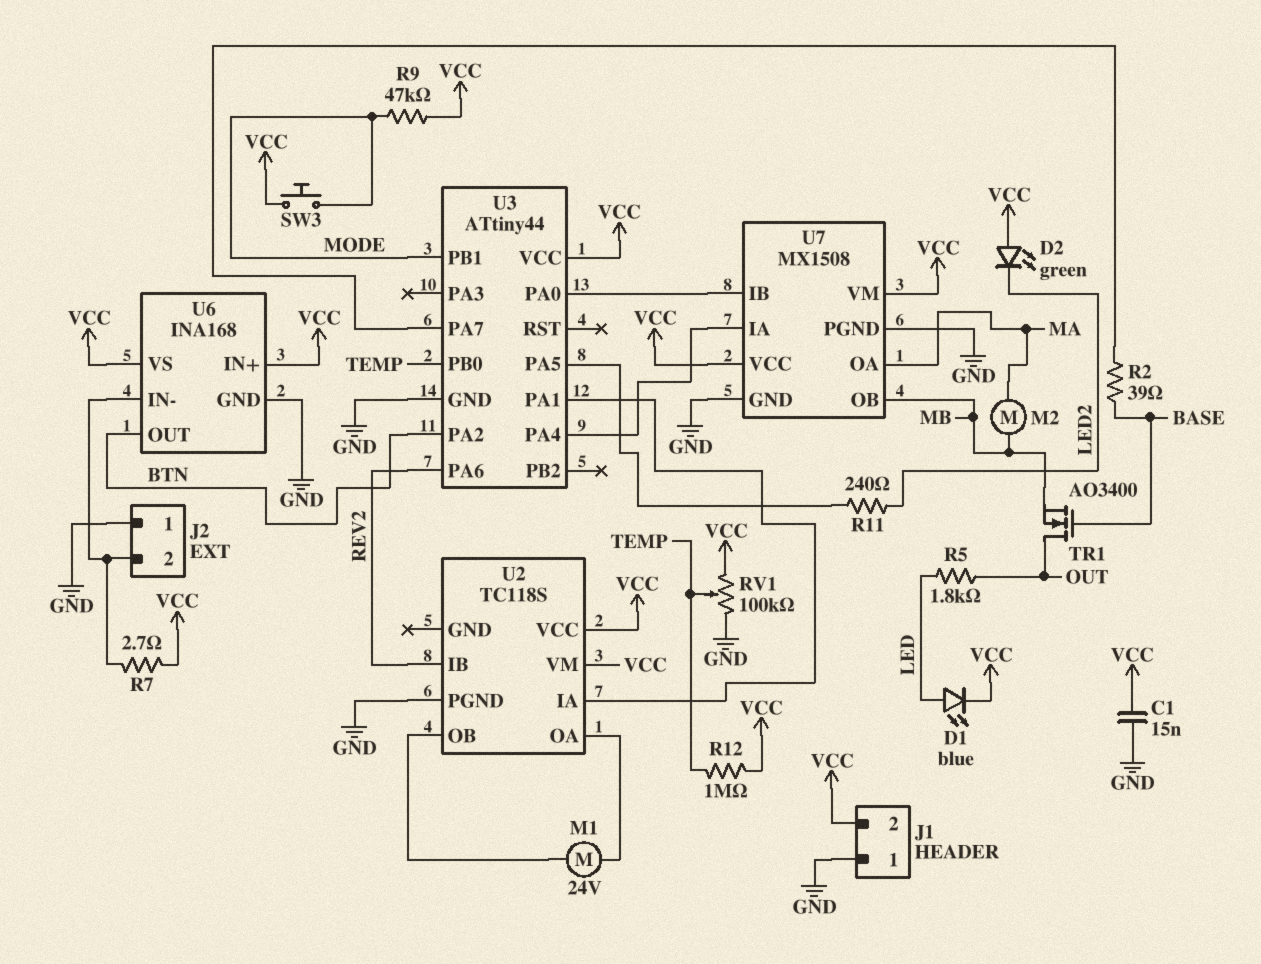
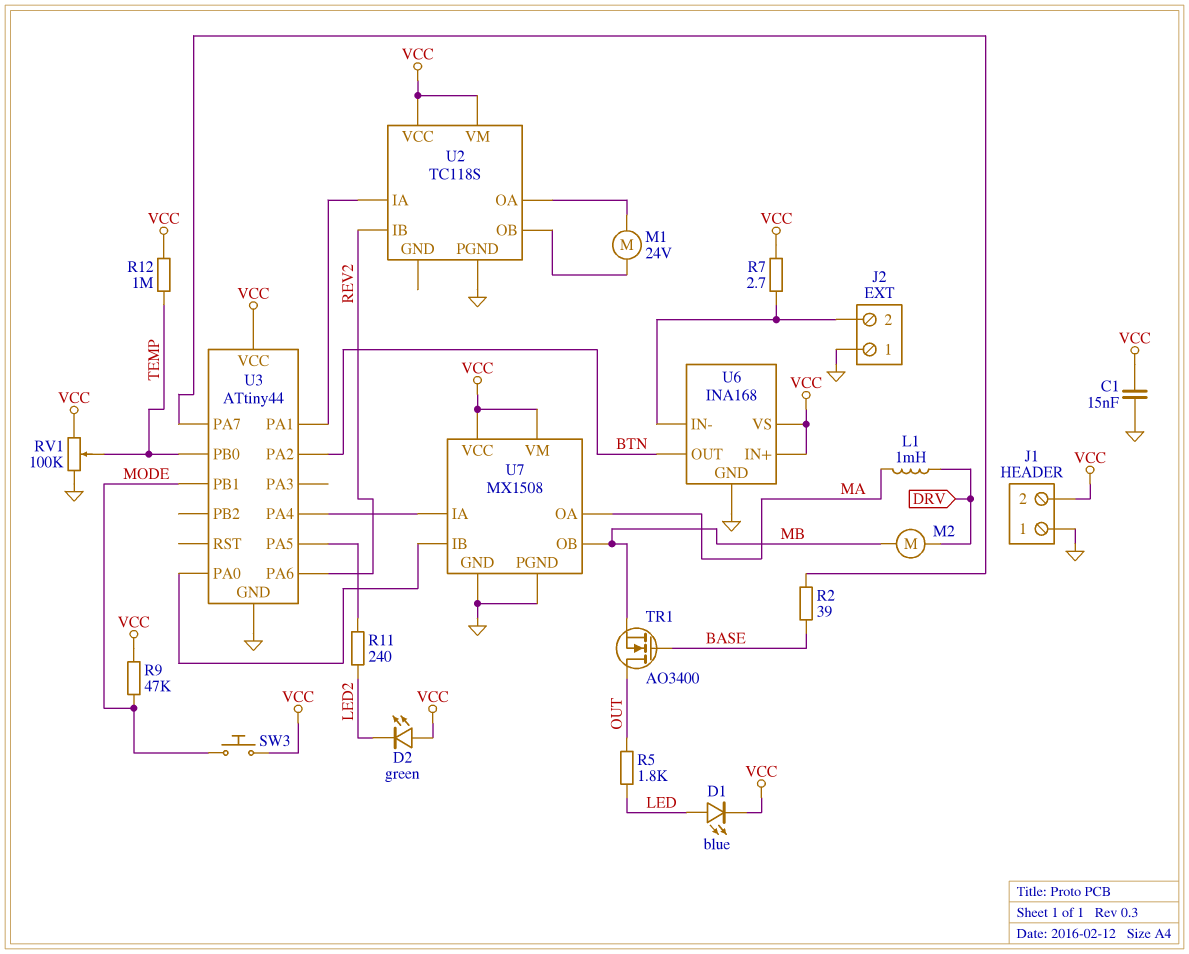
L1: none -> 1mH (DRV, MA)
M2: motor (MA, MB) -> motor (DRV, MB)

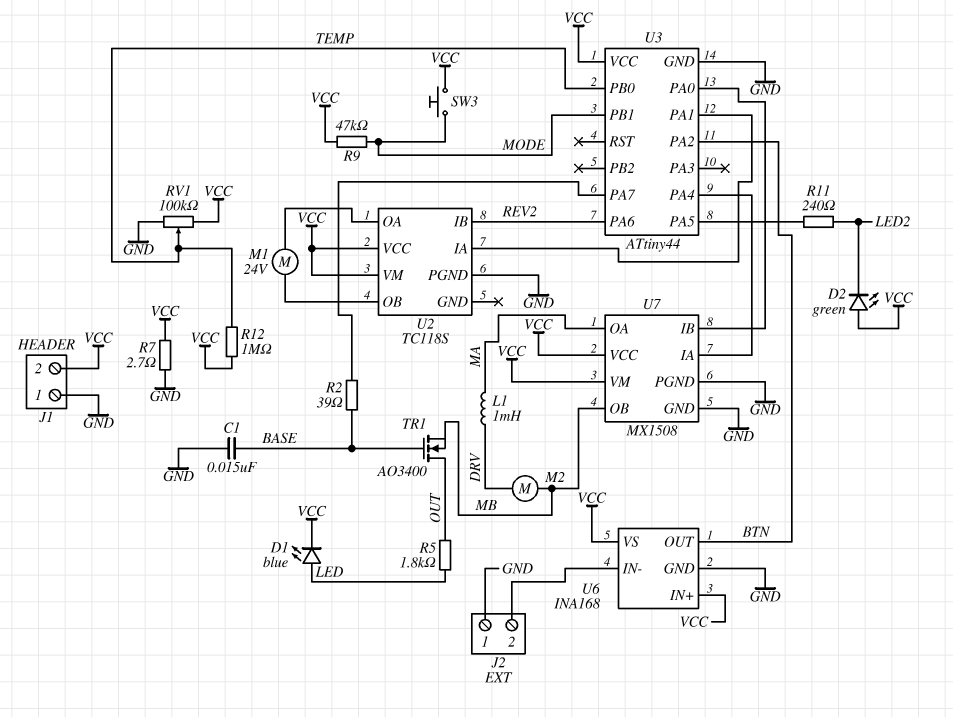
C1: 15nF (GND, VCC) -> 15nF (BASE, GND)
R7: 2.7 (J2/2, VCC) -> 2.7 (GND, VCC)

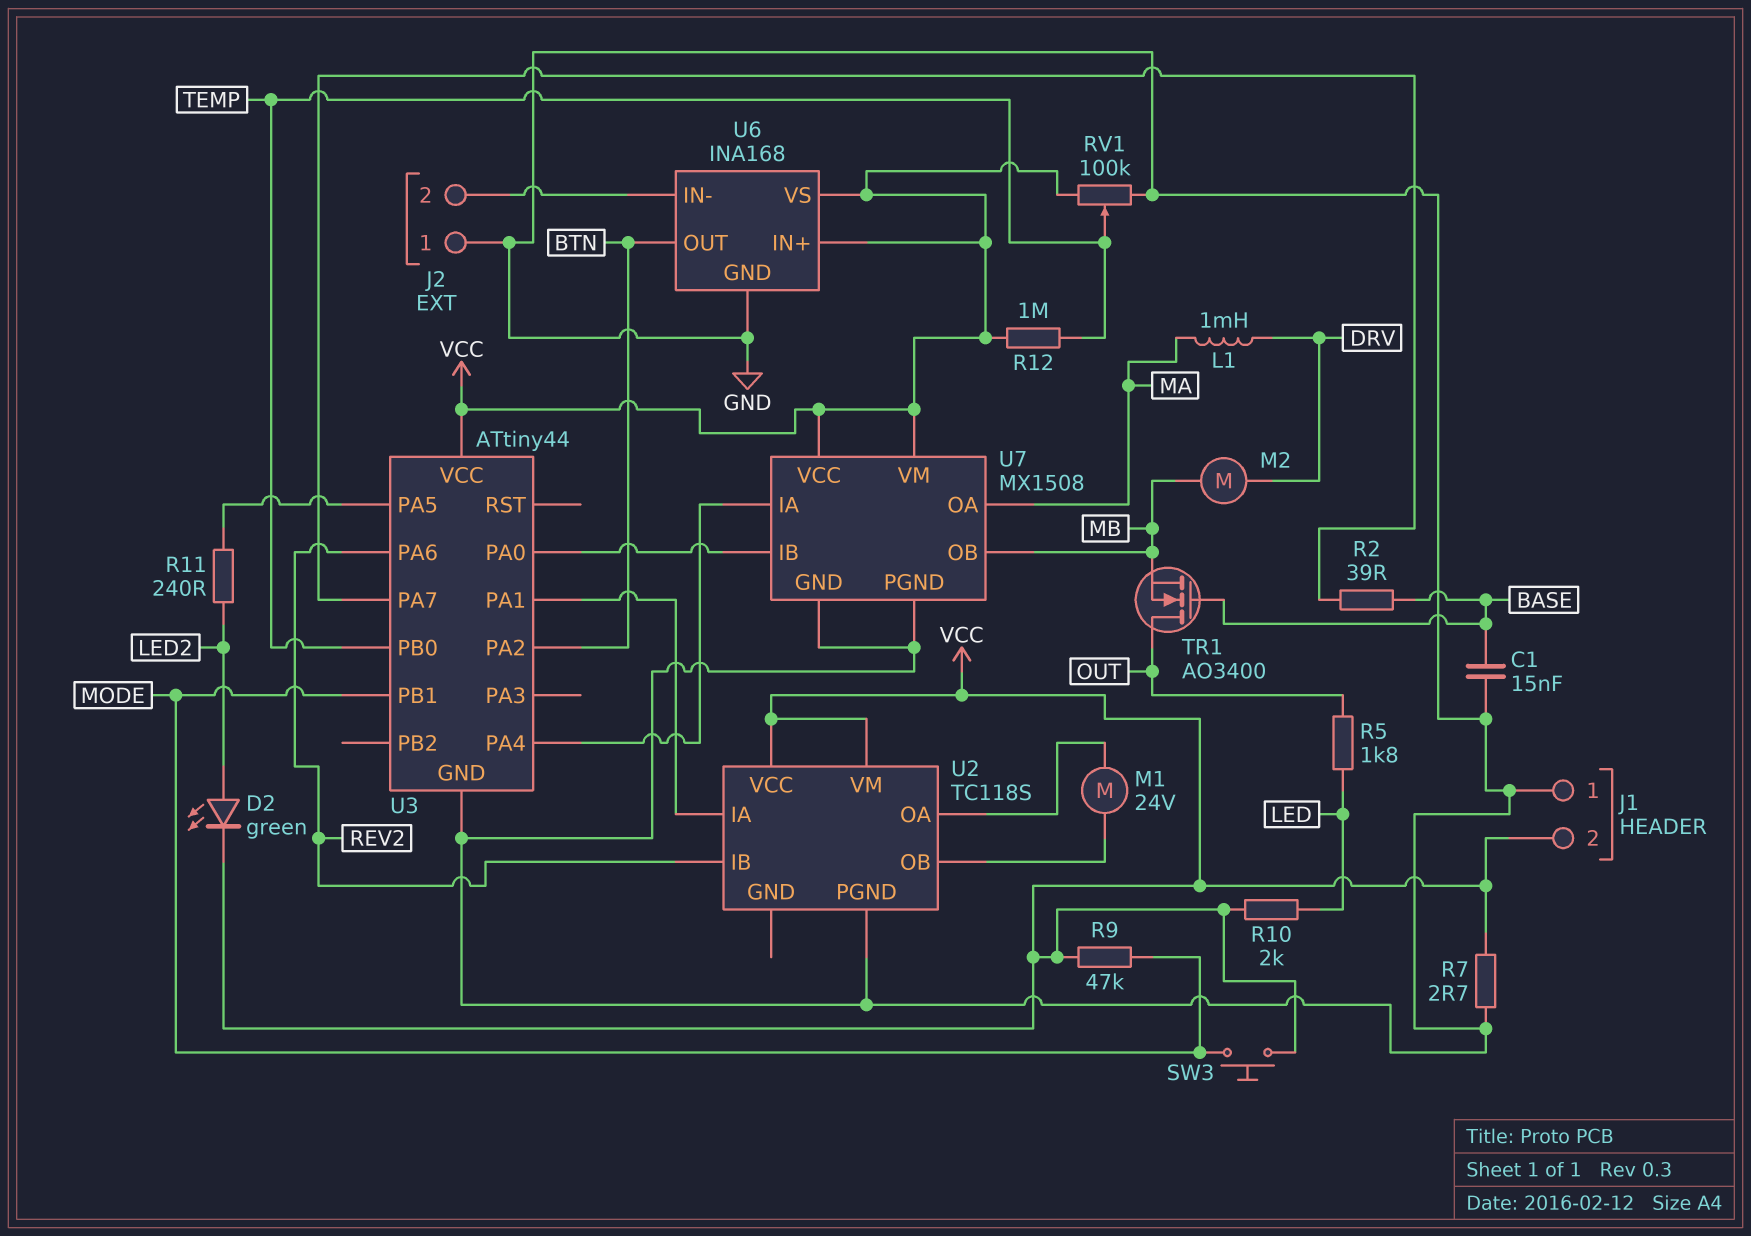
D1: LED blue (A LED, K VCC) -> none
D2: LED green (A VCC, K LED2) -> LED green (A LED2, K VCC)
R10: none -> 2k (LED, VCC)

